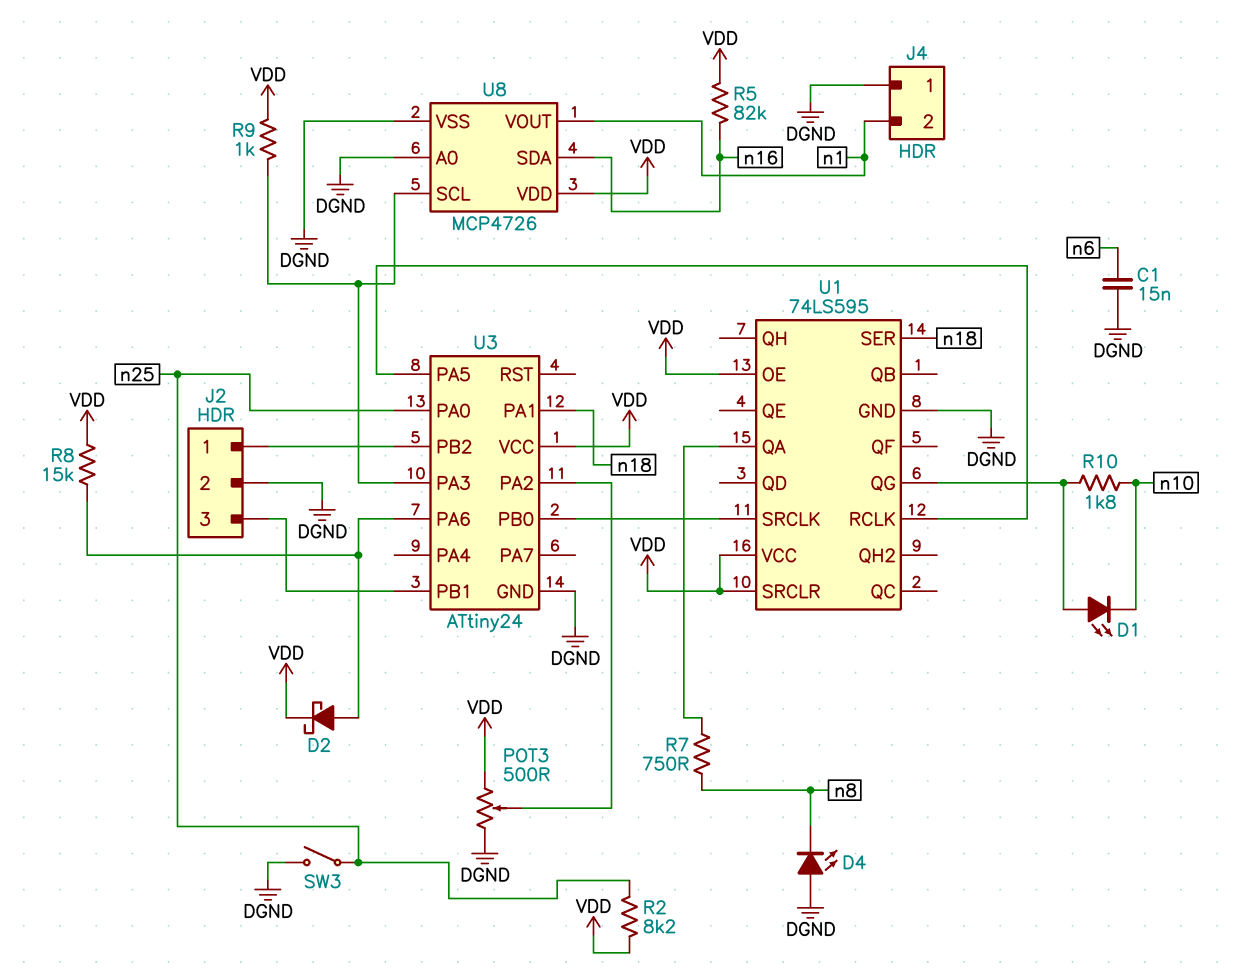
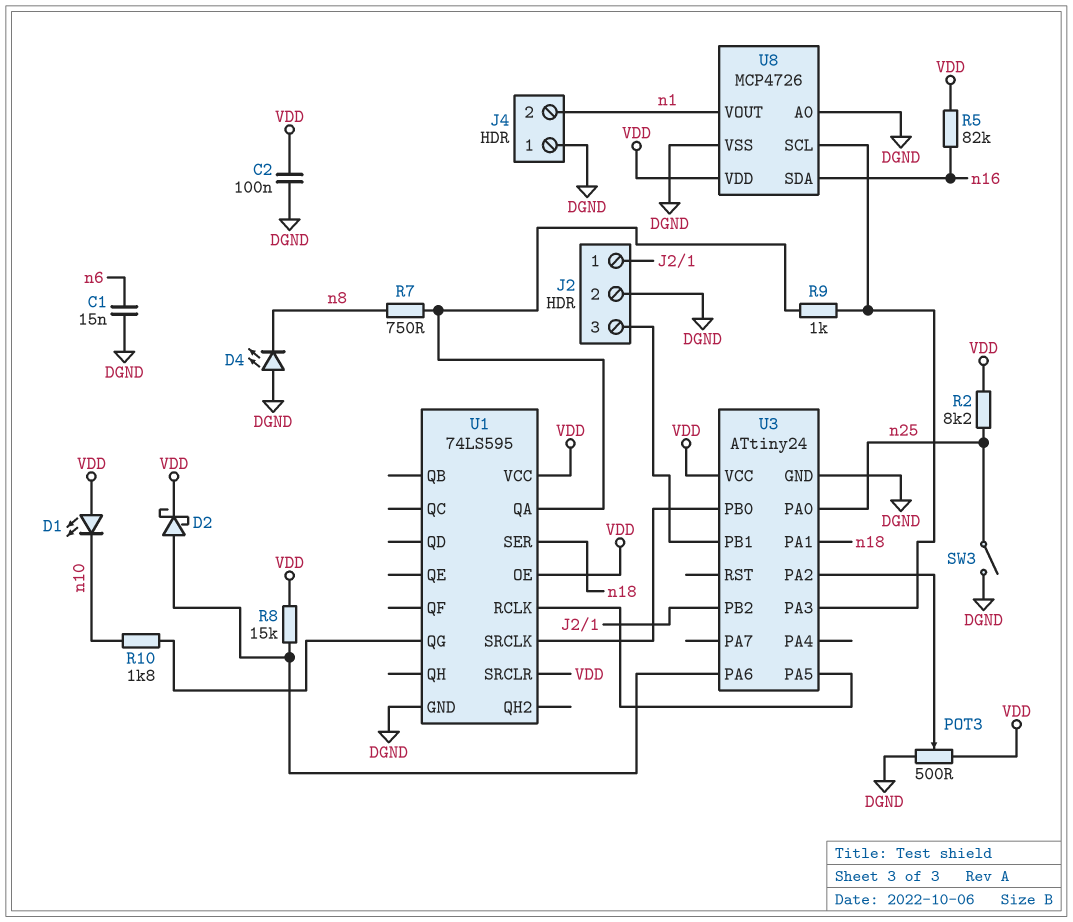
C2: none -> 100nF (DGND, VDD)
D1: LED (A U1/QG, K n10) -> LED (A VDD, K n10)
R9: 1k (U3/PA3, VDD) -> 1k (U1/QA, U3/PA3)

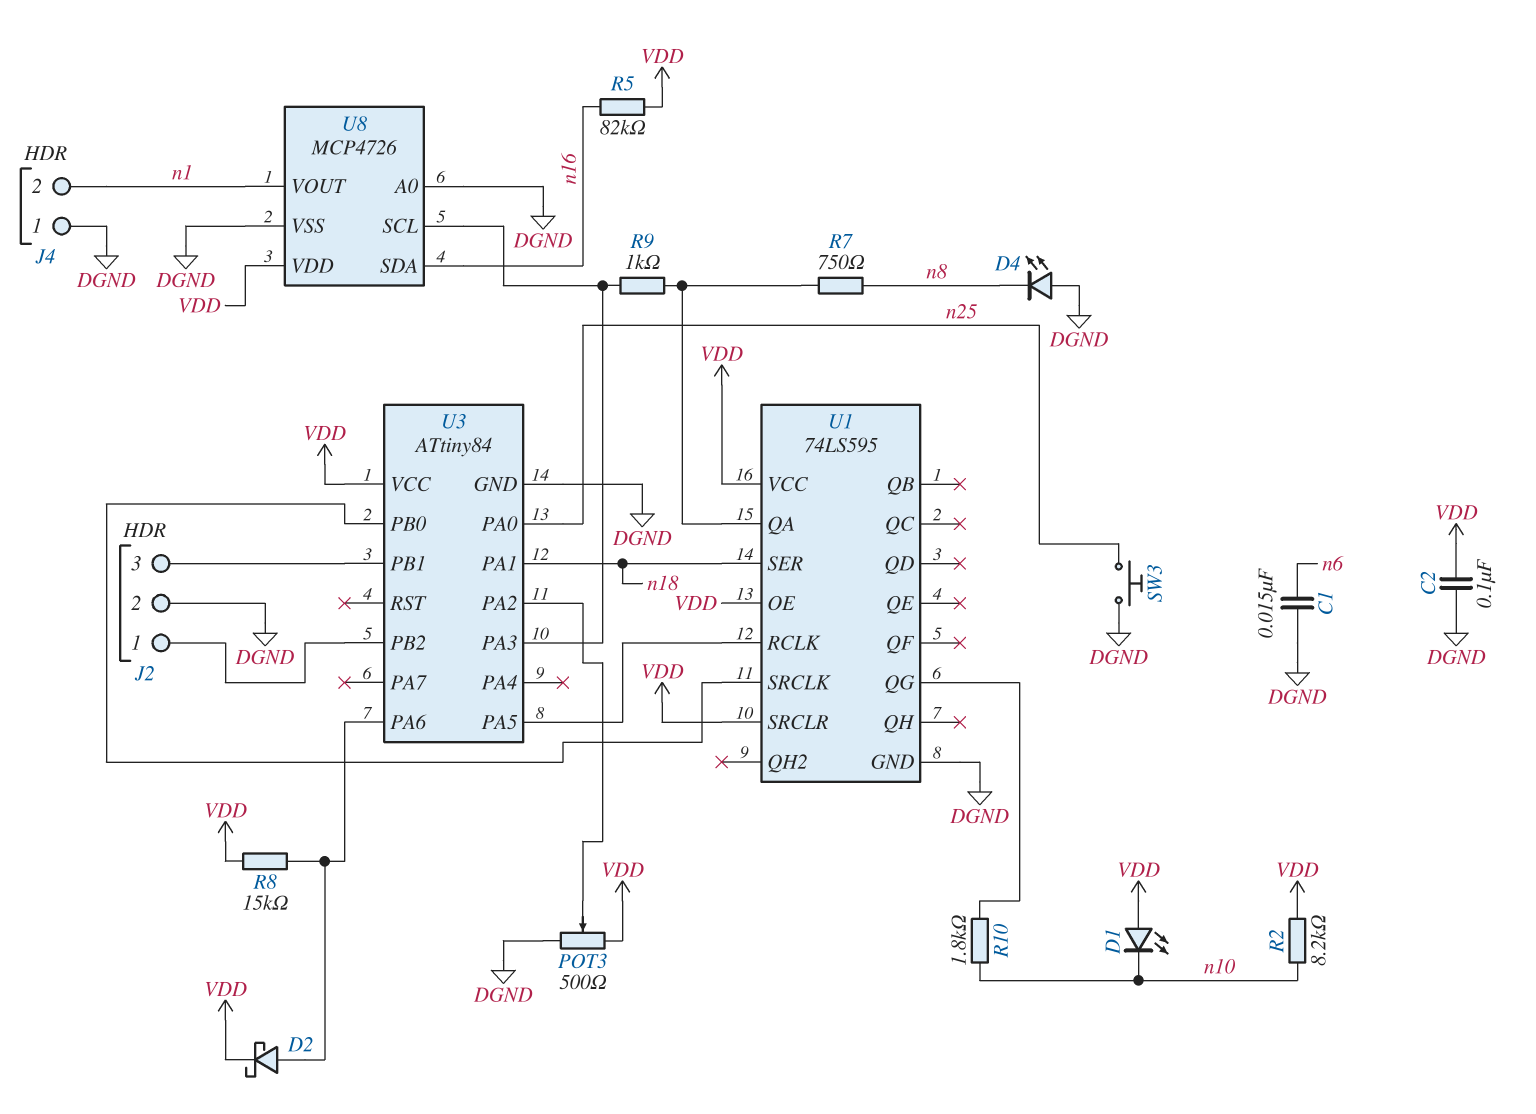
R2: 8.2k (VDD, n25) -> 8.2k (VDD, n10)
SW3: switch (DGND, n25) -> button (DGND, n25)
U3: ATtiny24 -> ATtiny84

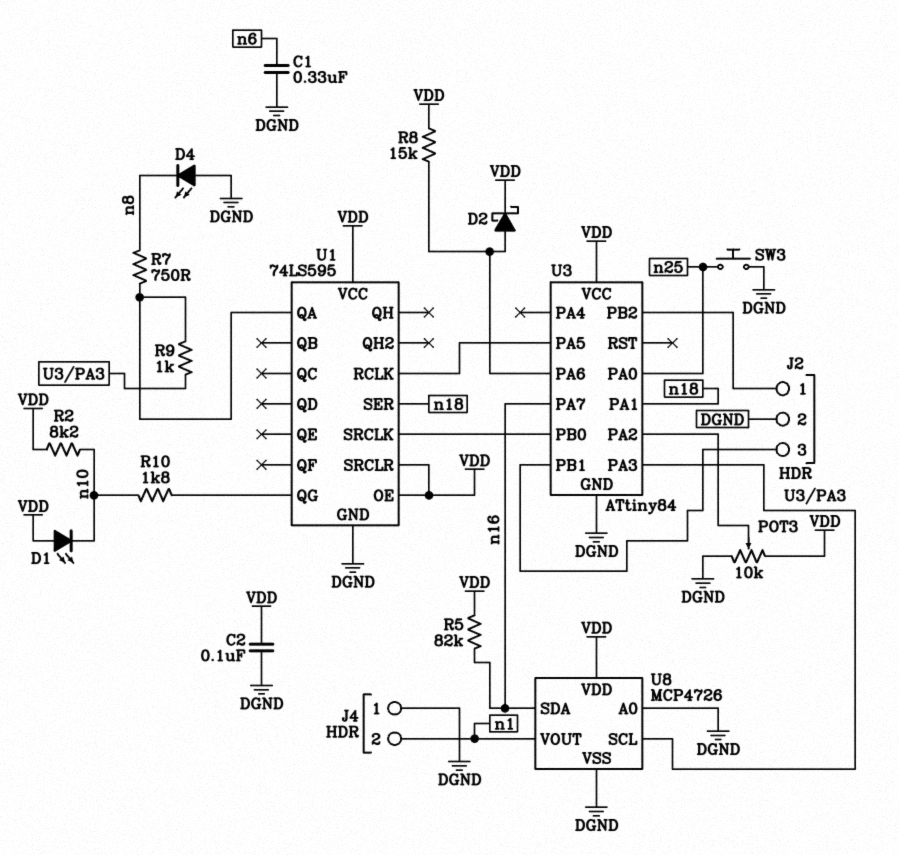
C1: 15nF (DGND, n6) -> 330nF (DGND, n6)
POT3: 500 (DGND, VDD, wiper U3/PA2) -> 10k (DGND, VDD, wiper U3/PA2)
U3 pin PA7: none -> n16

